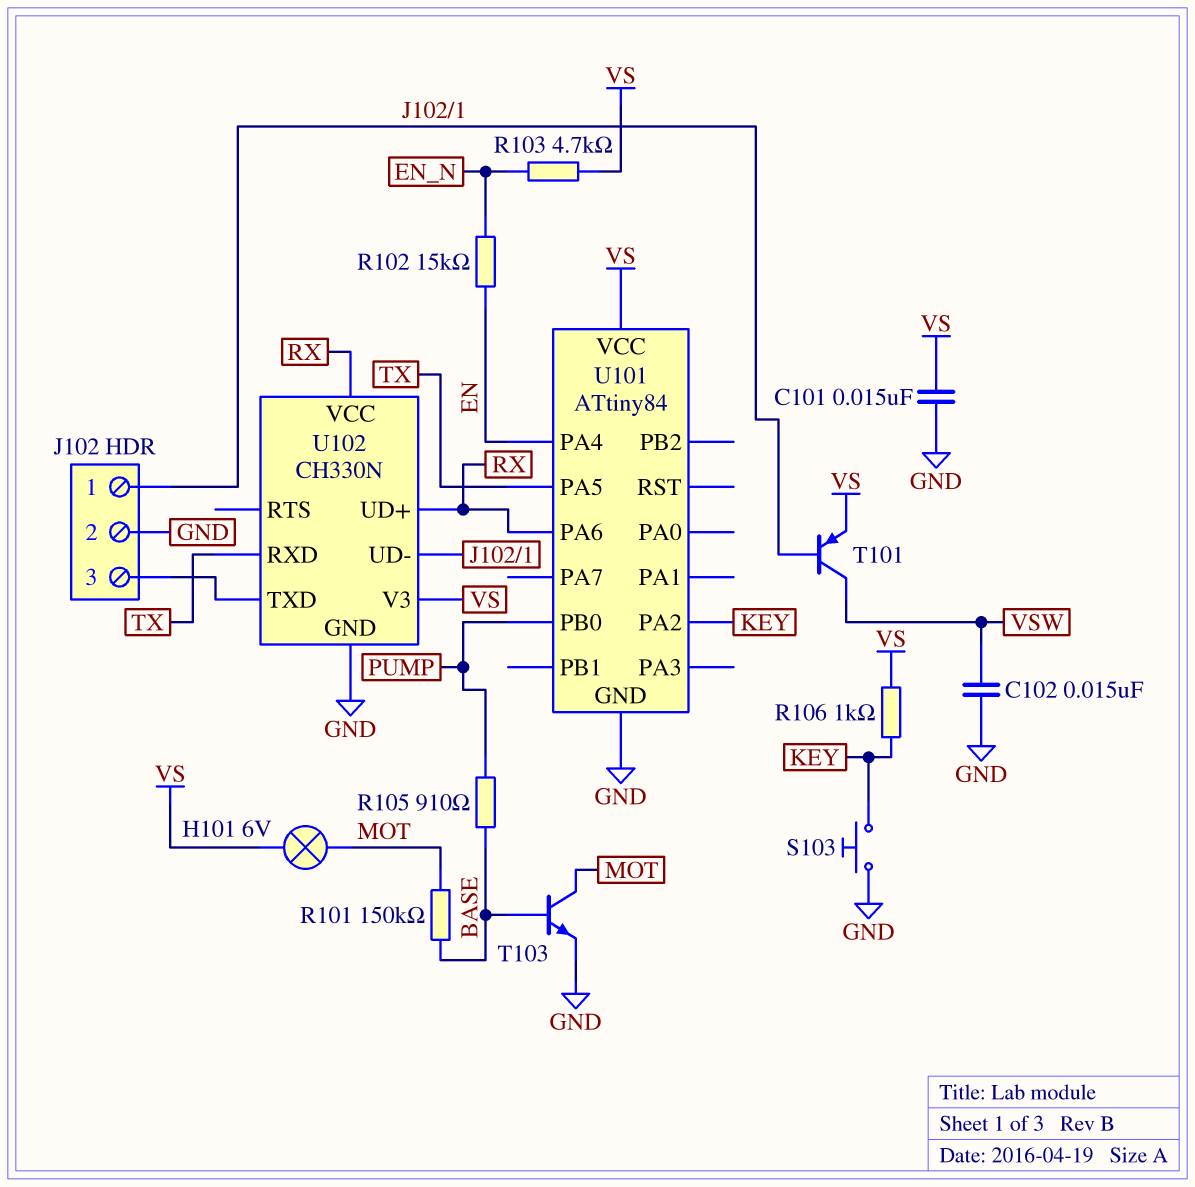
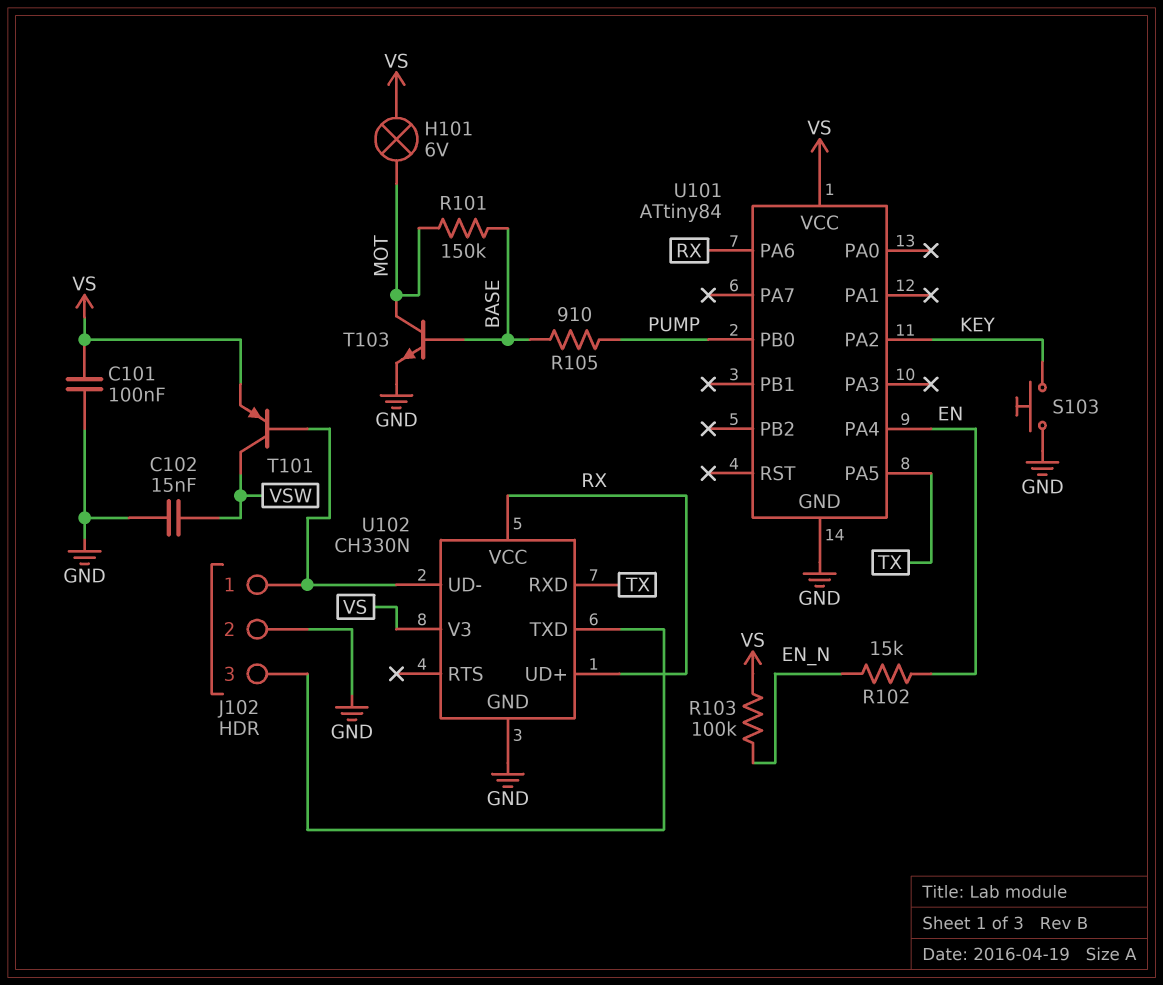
C101: 15nF (GND, VS) -> 100nF (GND, VS)
R103: 4.7k (EN_N, VS) -> 100k (EN_N, VS)
R106: 1k (KEY, VS) -> none

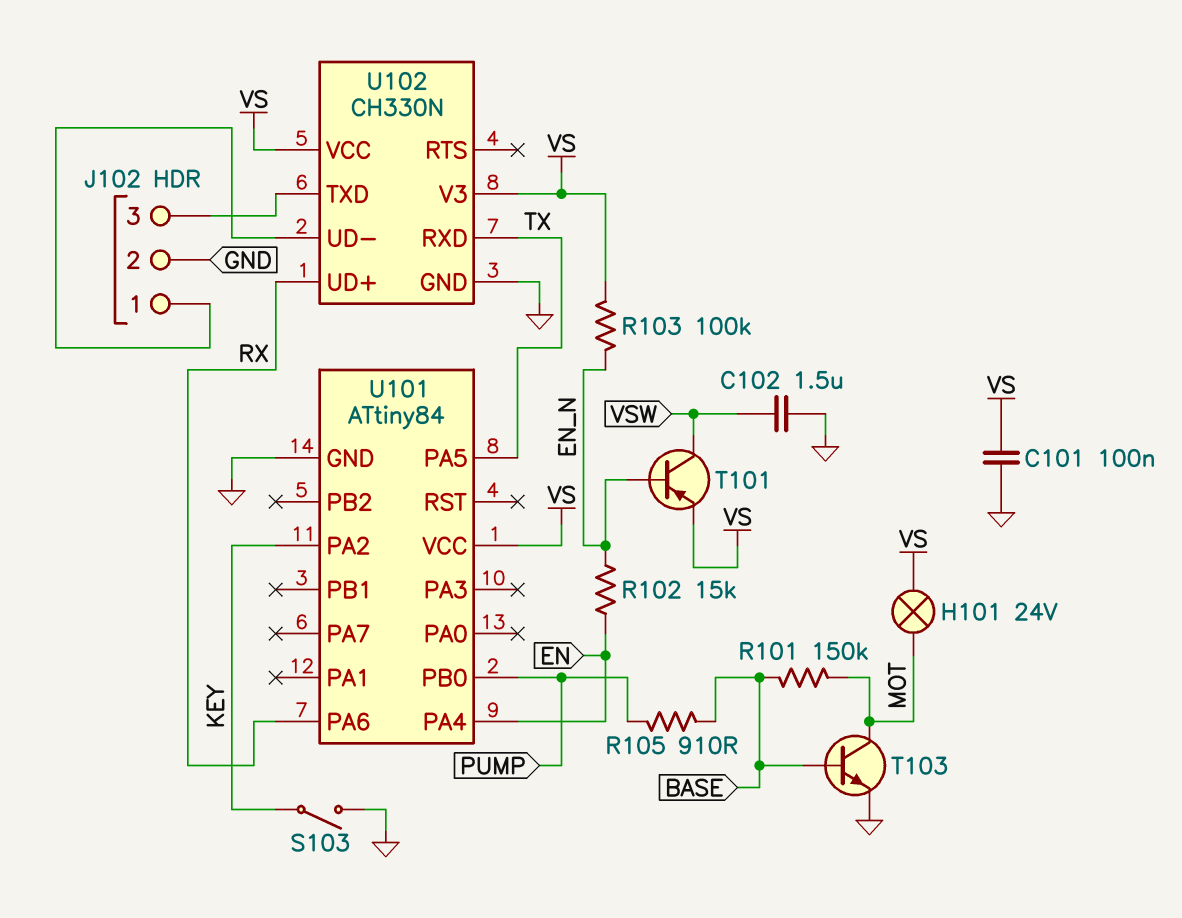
C102: 15nF (GND, VSW) -> 1.5uF (GND, VSW)
H101: lamp 6V (MOT, VS) -> lamp 24V (MOT, VS)
S103: button (GND, KEY) -> switch (GND, KEY)
T101: PNP (B J102/1, C VSW, E VS) -> PNP (B EN_N, C VSW, E VS)
U102 pin VCC: RX -> VS

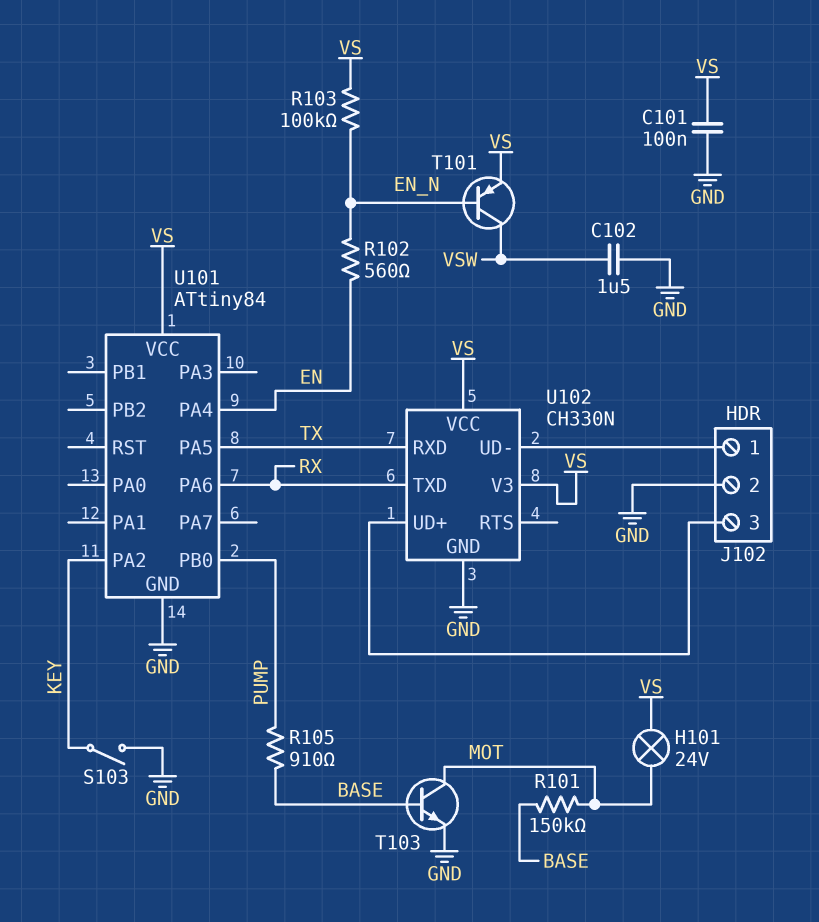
R102: 15k (EN, EN_N) -> 560 (EN, EN_N)
U102 pin TXD: J102/3 -> RX
U102 pin UD+: RX -> J102/3

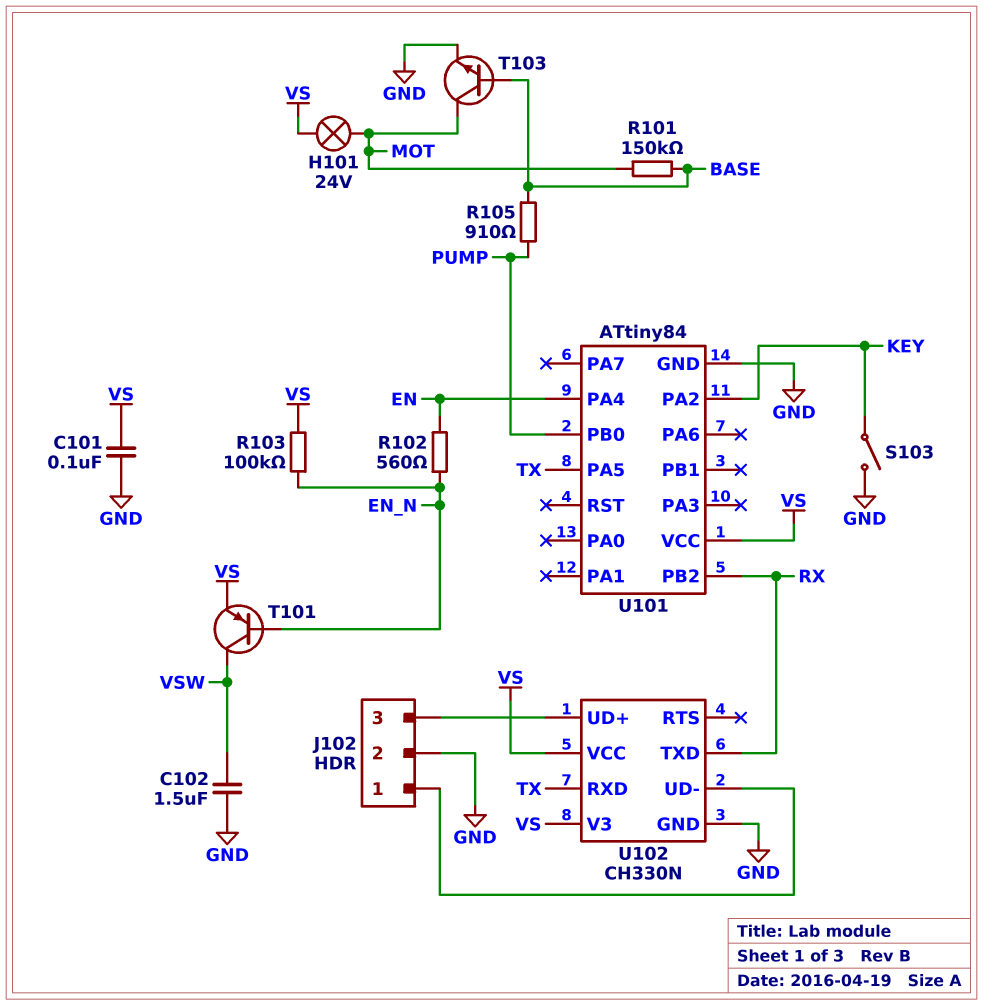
U101 pin PA6: RX -> none
U101 pin PB2: none -> RX

